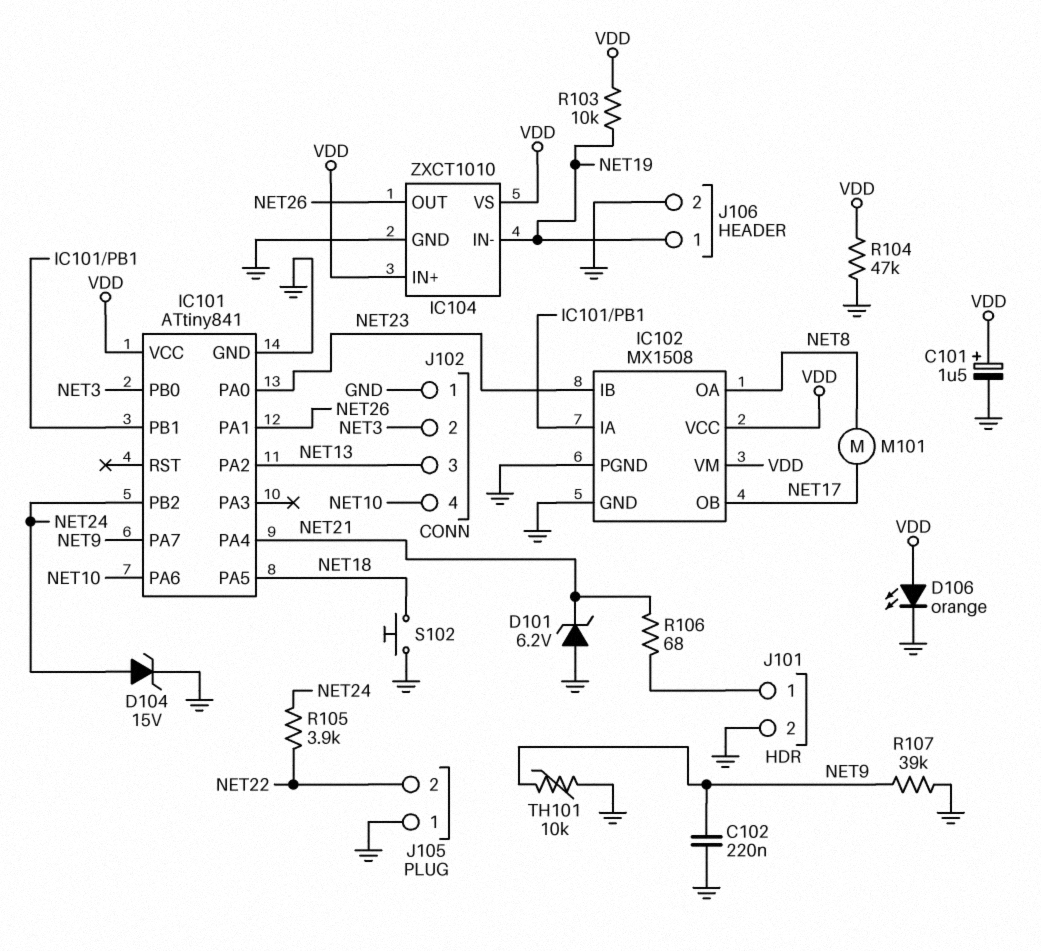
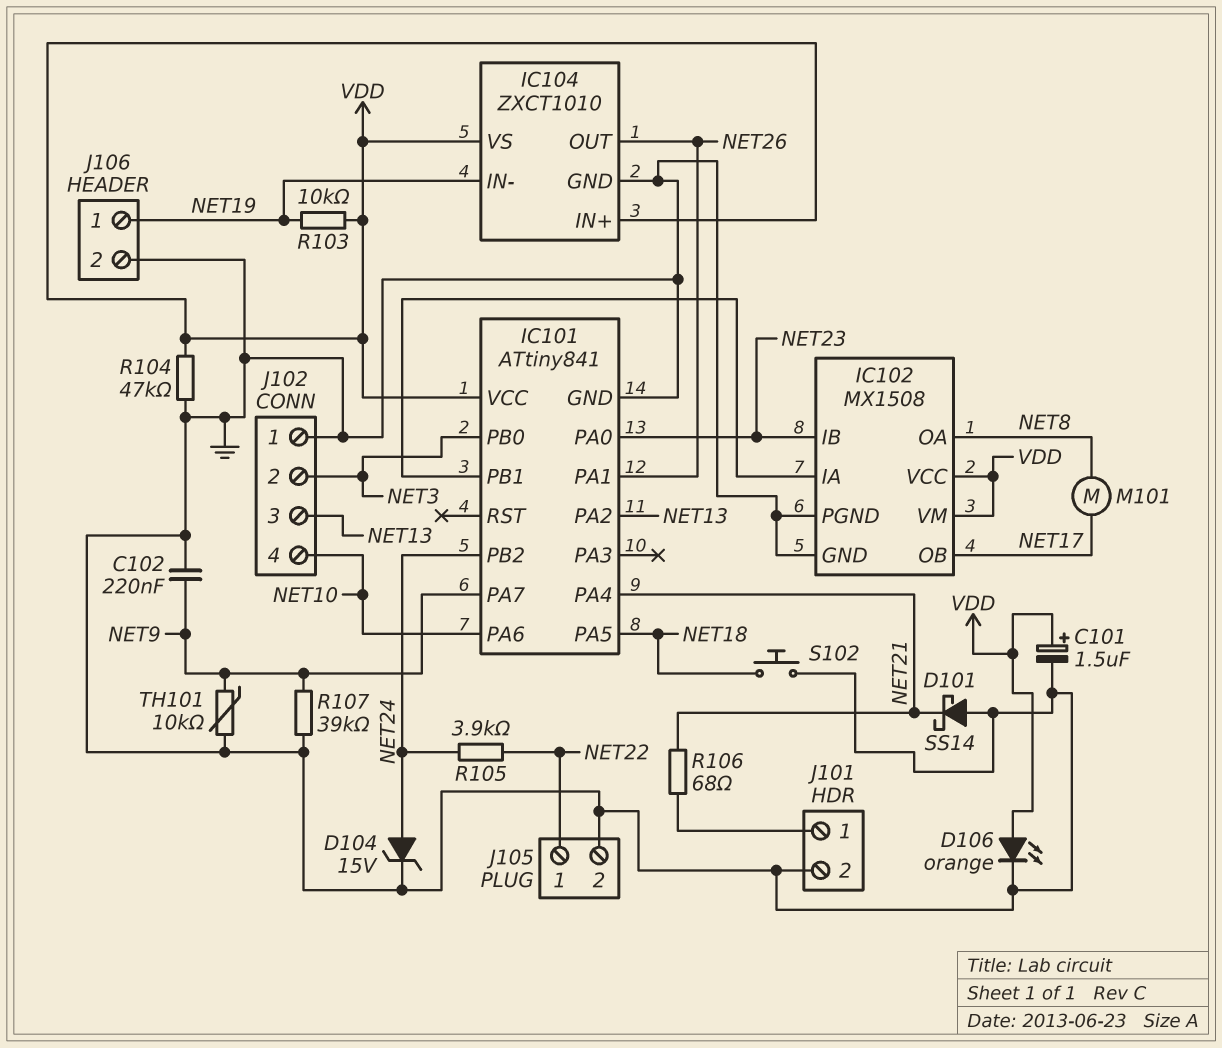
D101: zener 6.2V (A GND, K NET21) -> schottky SS14 (A GND, K NET21)
J105 pin 1: GND -> NET22
J105 pin 2: NET22 -> GND

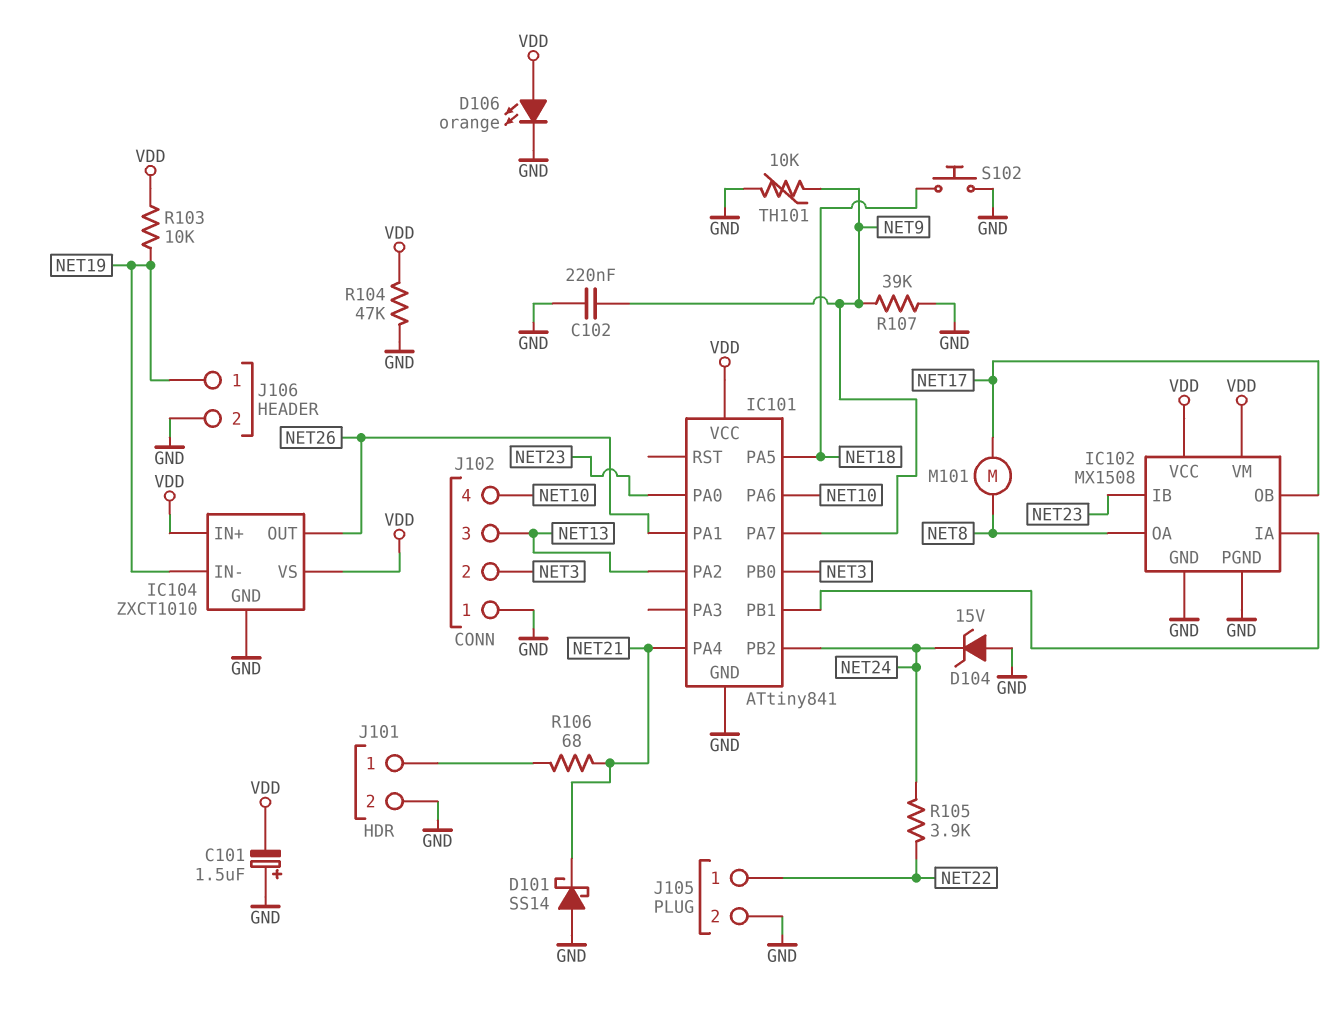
C101: 1.5uF (plus VDD, minus GND) -> 1.5uF (plus GND, minus VDD)
D104: zener 15V (A NET24, K GND) -> zener 15V (A GND, K NET24)

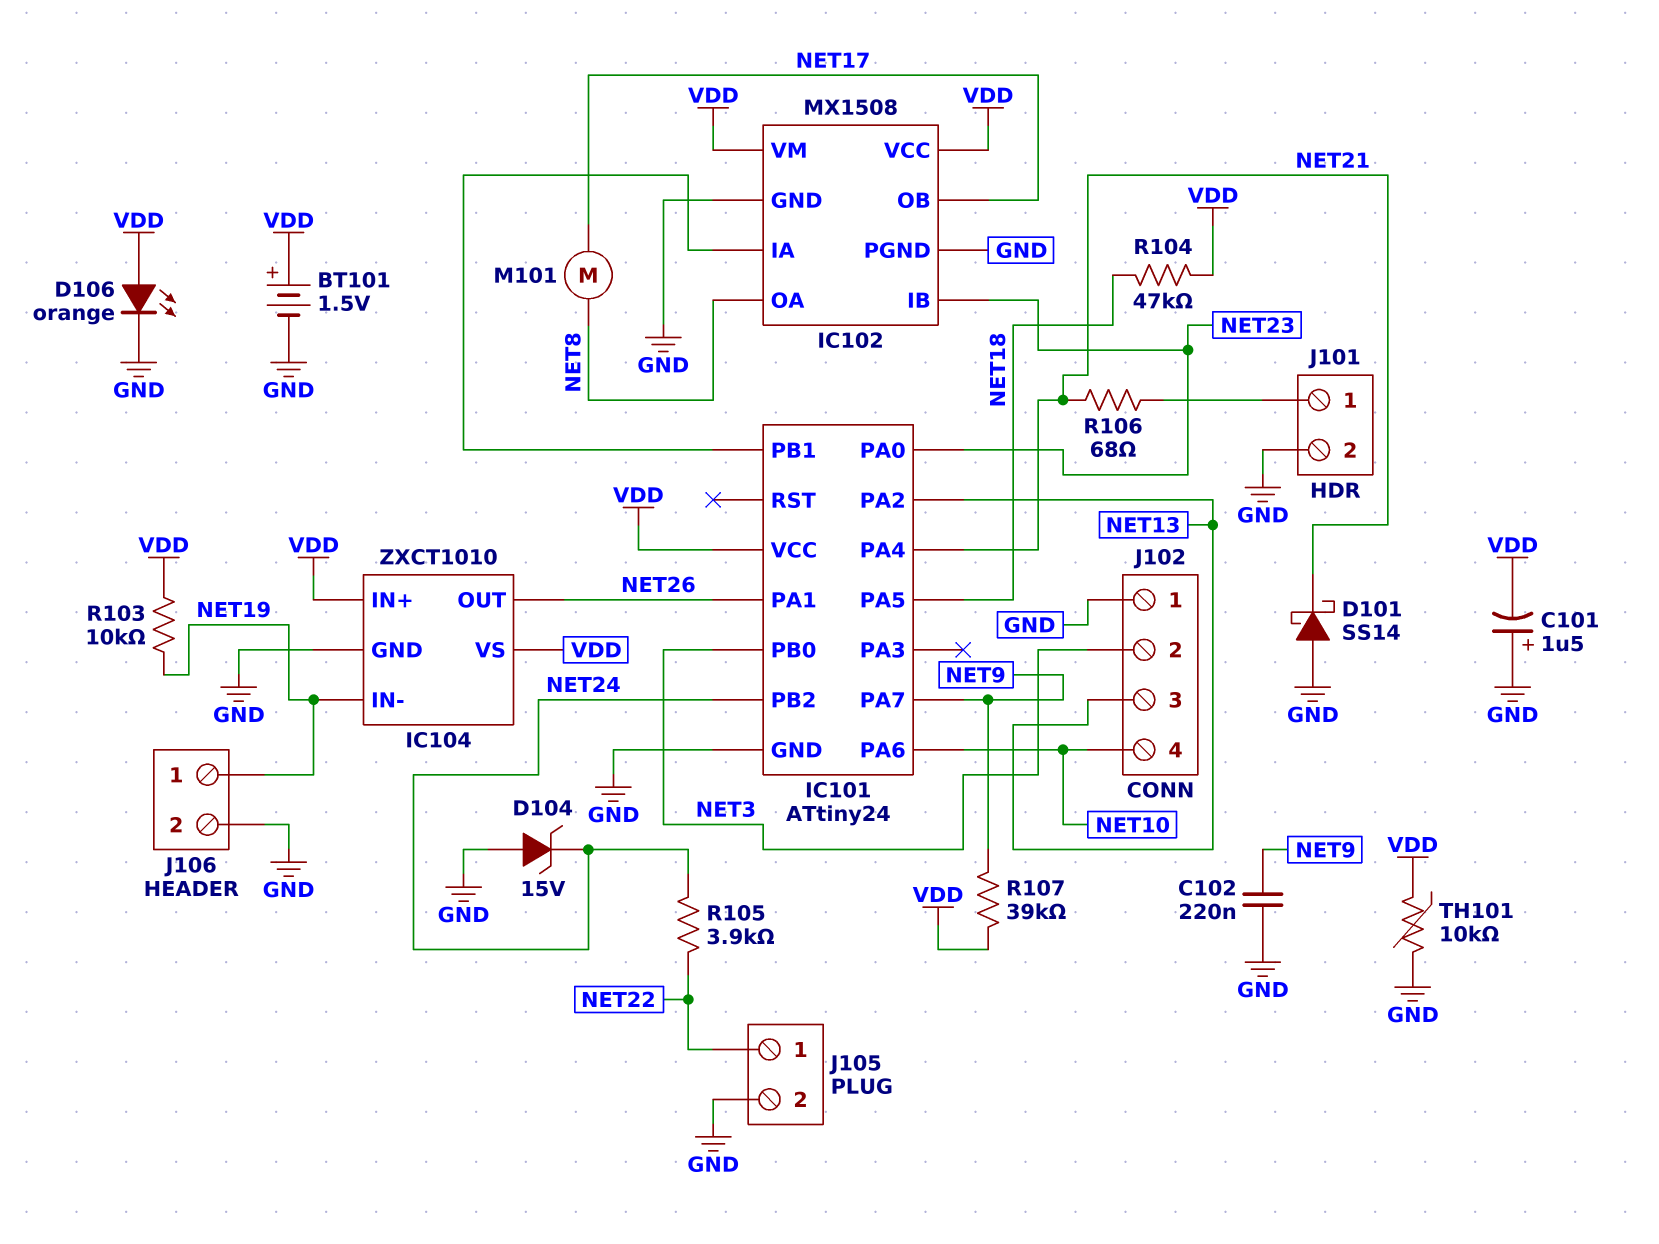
BT101: none -> 1.5V (plus VDD, minus GND)
IC101: ATtiny841 -> ATtiny24
R104: 47k (GND, VDD) -> 47k (NET18, VDD)
R107: 39k (GND, NET9) -> 39k (NET9, VDD)
S102: button (GND, NET18) -> none
TH101: 10k (GND, NET9) -> 10k (GND, VDD)

